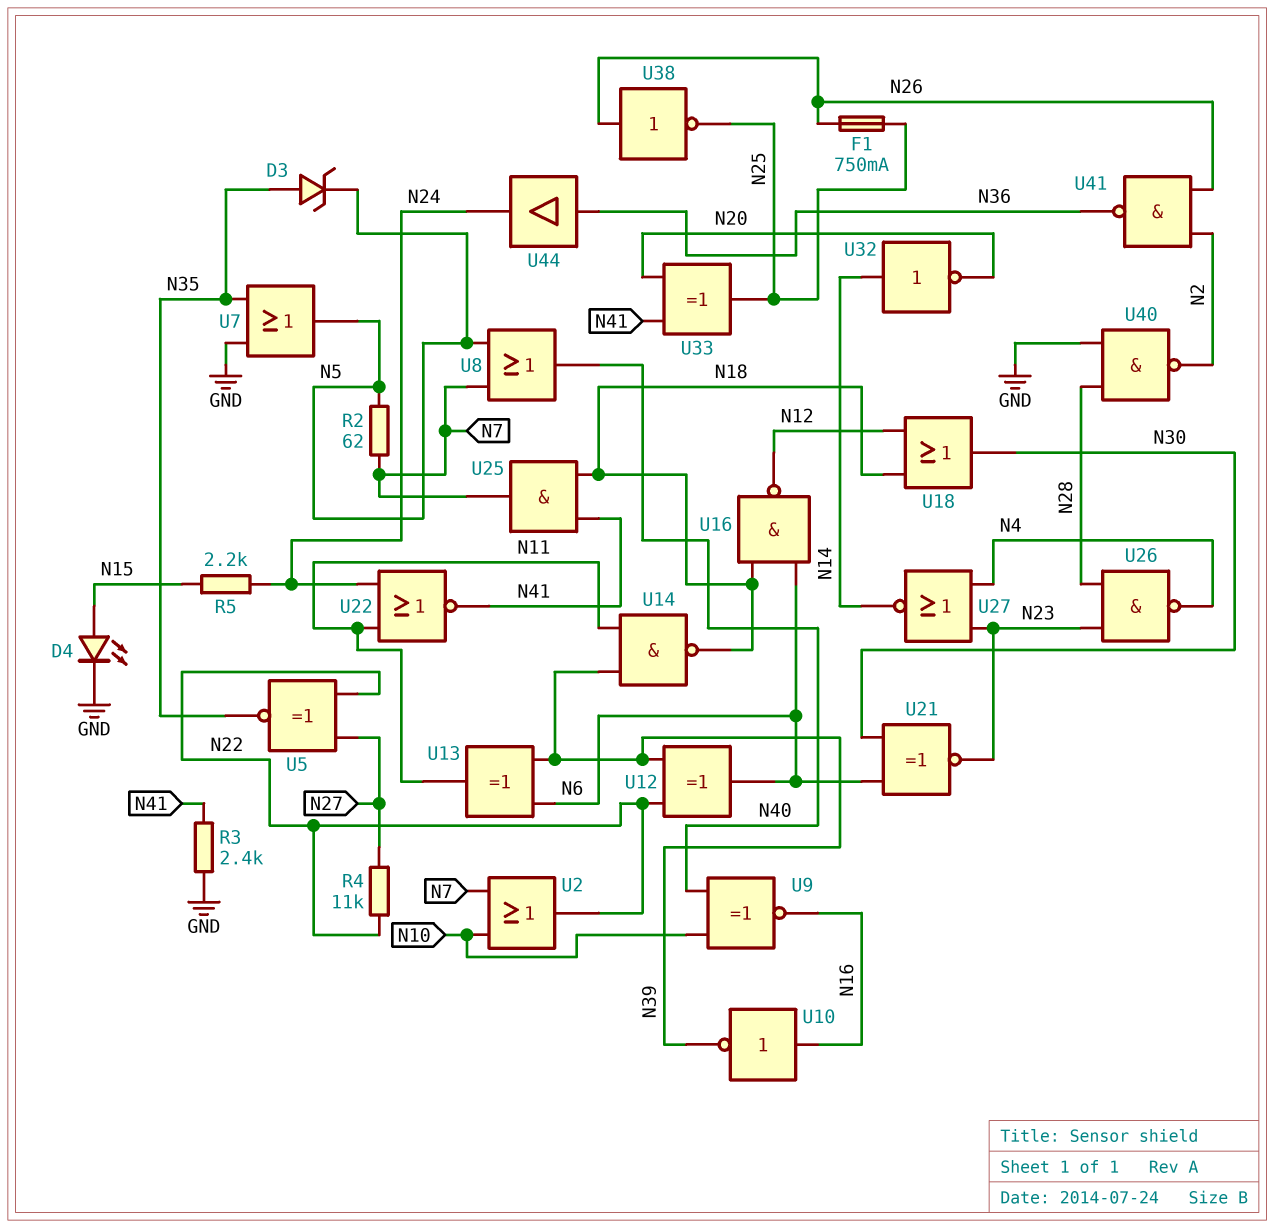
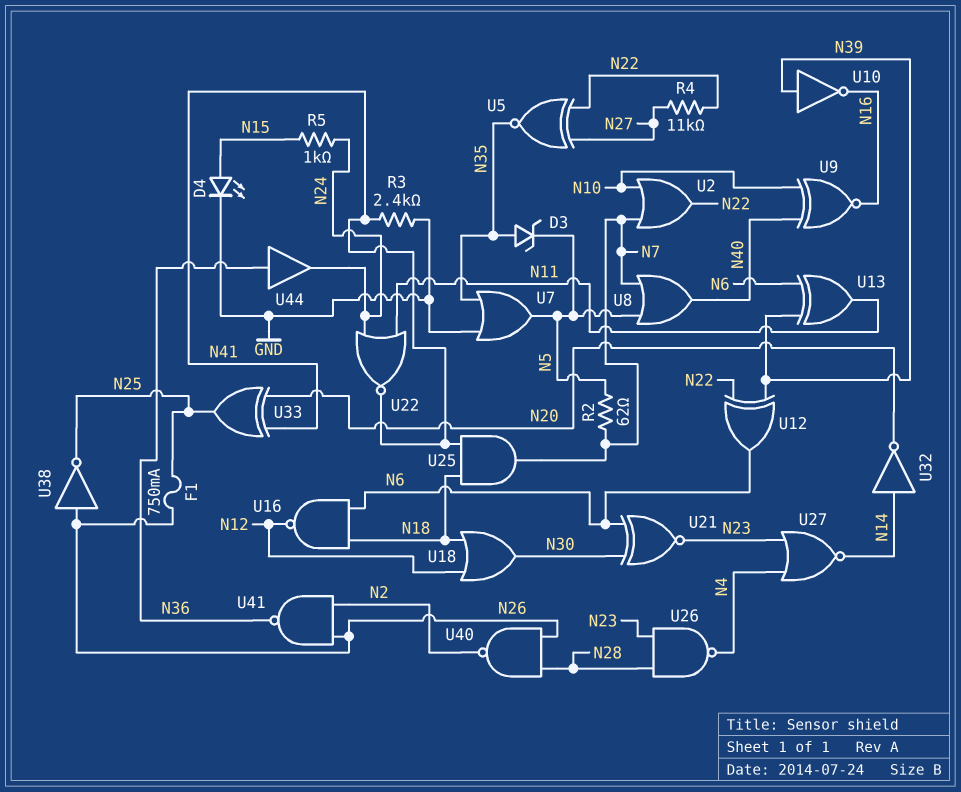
R5: 2.2k (N15, N24) -> 1k (N15, N24)
U10: NOT (in N16, out N39) -> NOT (in N39, out N16)
U14: NAND (in N11, in N39, out N18) -> none
U40: NAND (in GND, in N28, out N2) -> NAND (in N26, in N28, out N2)

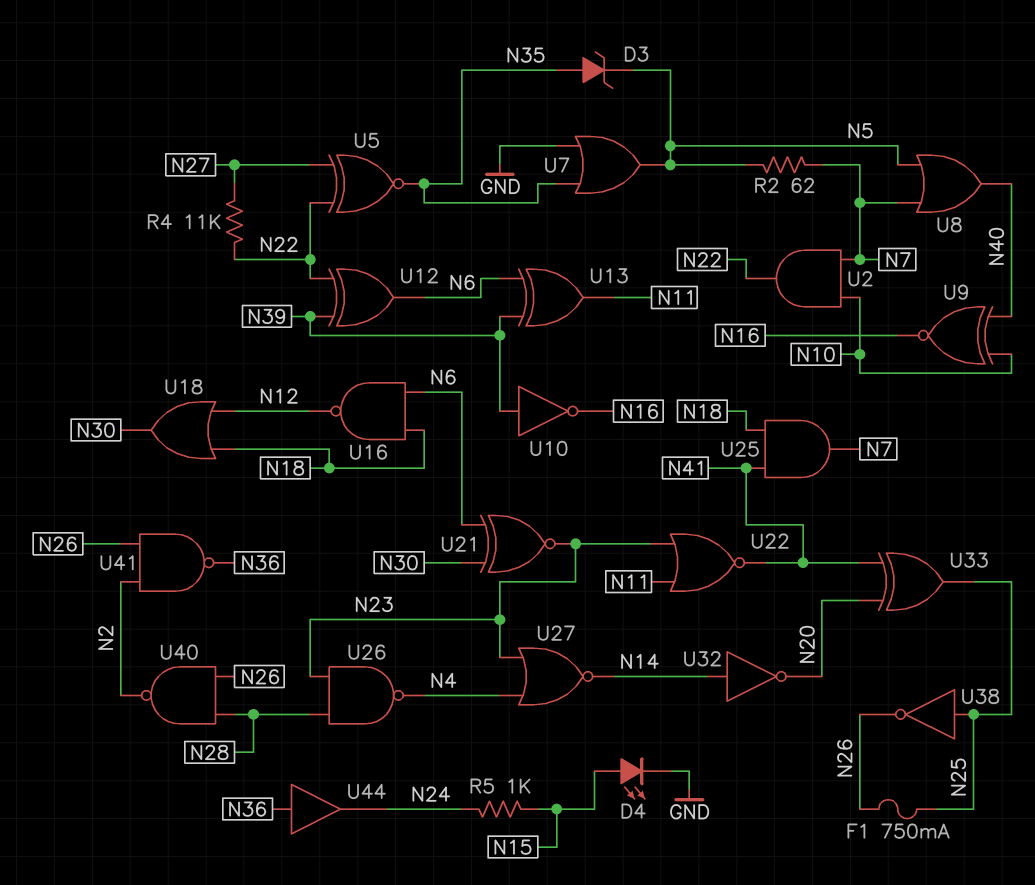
R3: 2.4k (GND, N41) -> none
U2: OR (in N7, in N10, out N22) -> AND (in N7, in N10, out N22)
U22: NOR (in N11, in N24, out N41) -> NOR (in N11, in N23, out N41)
U38: NOT (in N26, out N25) -> NOT (in N25, out N26)

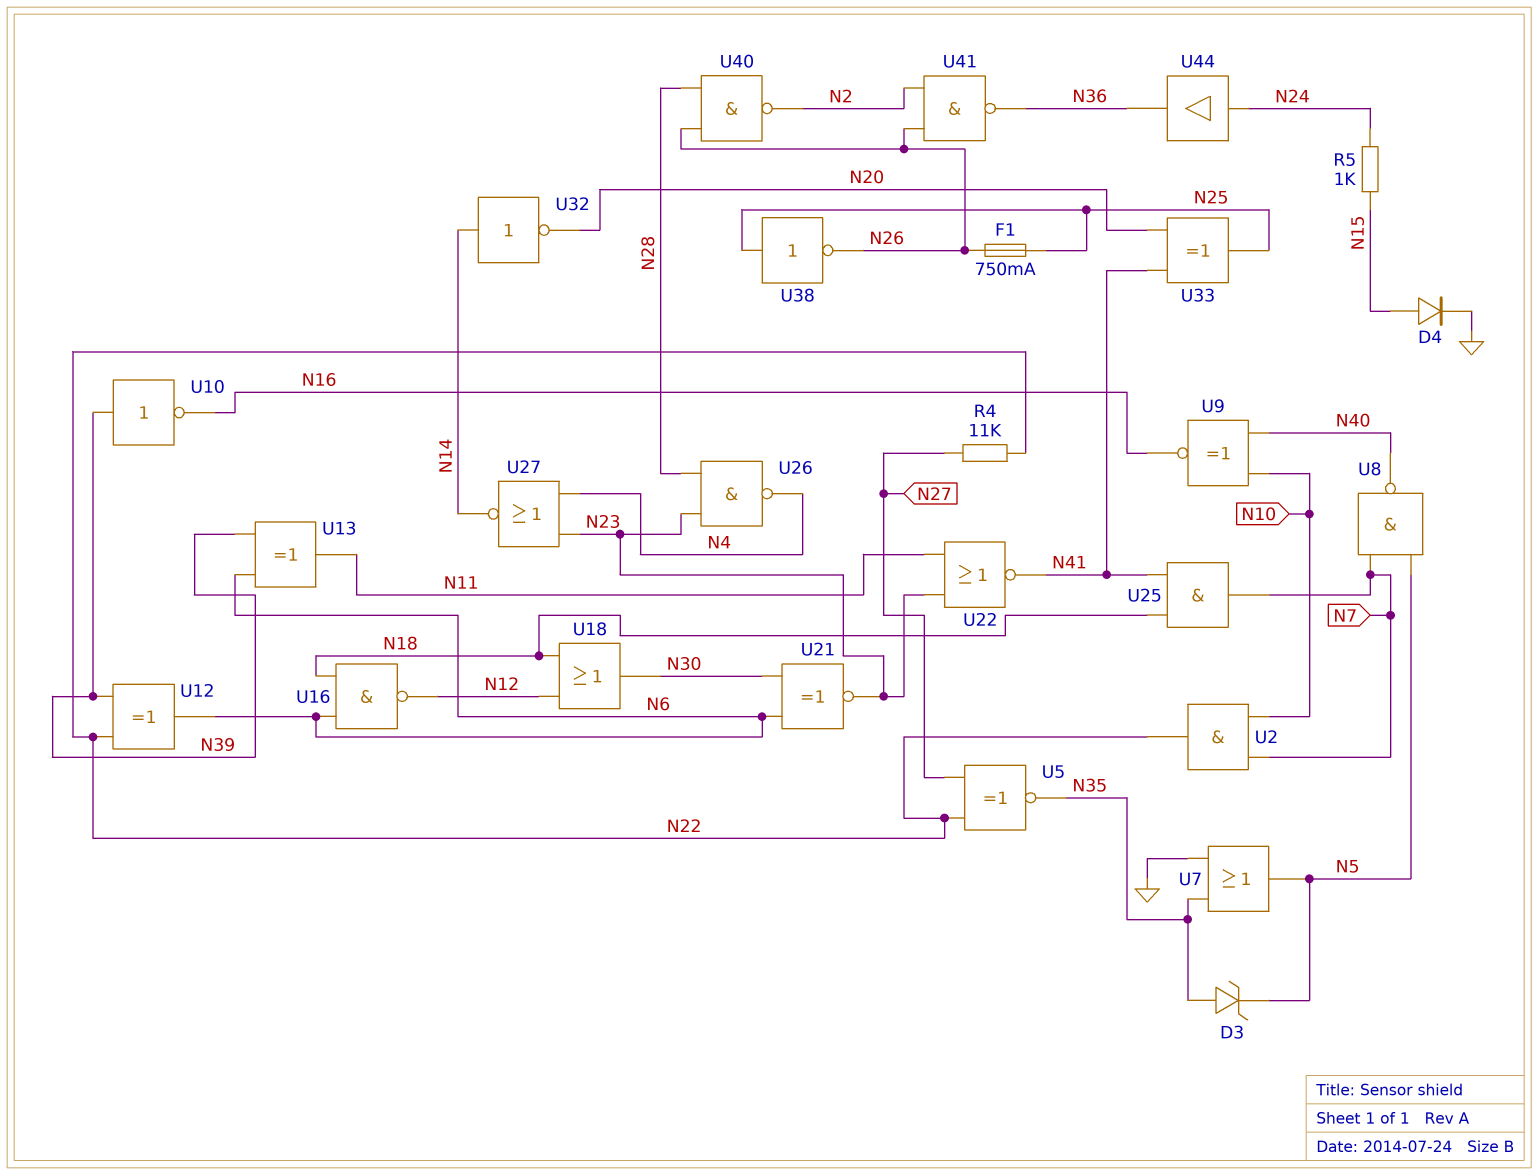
D4: LED (A N15, K GND) -> diode (A N15, K GND)
R2: 62 (N5, N7) -> none
U8: OR (in N5, in N7, out N40) -> NAND (in N5, in N7, out N40)
U44: buffer (in N36, out N24) -> buffer (in N24, out N36)

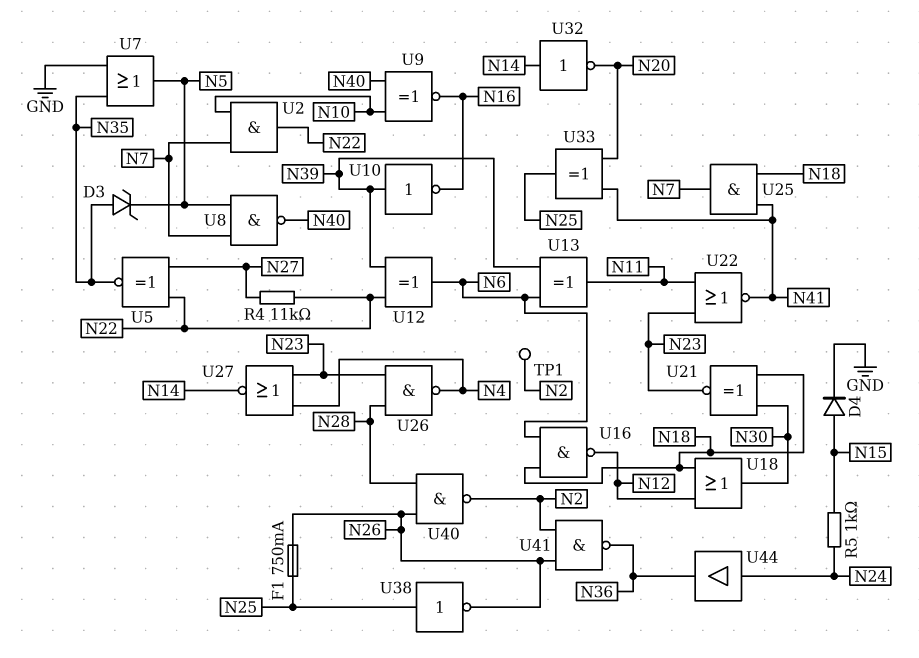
TP1: none -> test point (N2)
U21: XNOR (in N6, in N30, out N23) -> XNOR (in N18, in N30, out N23)

